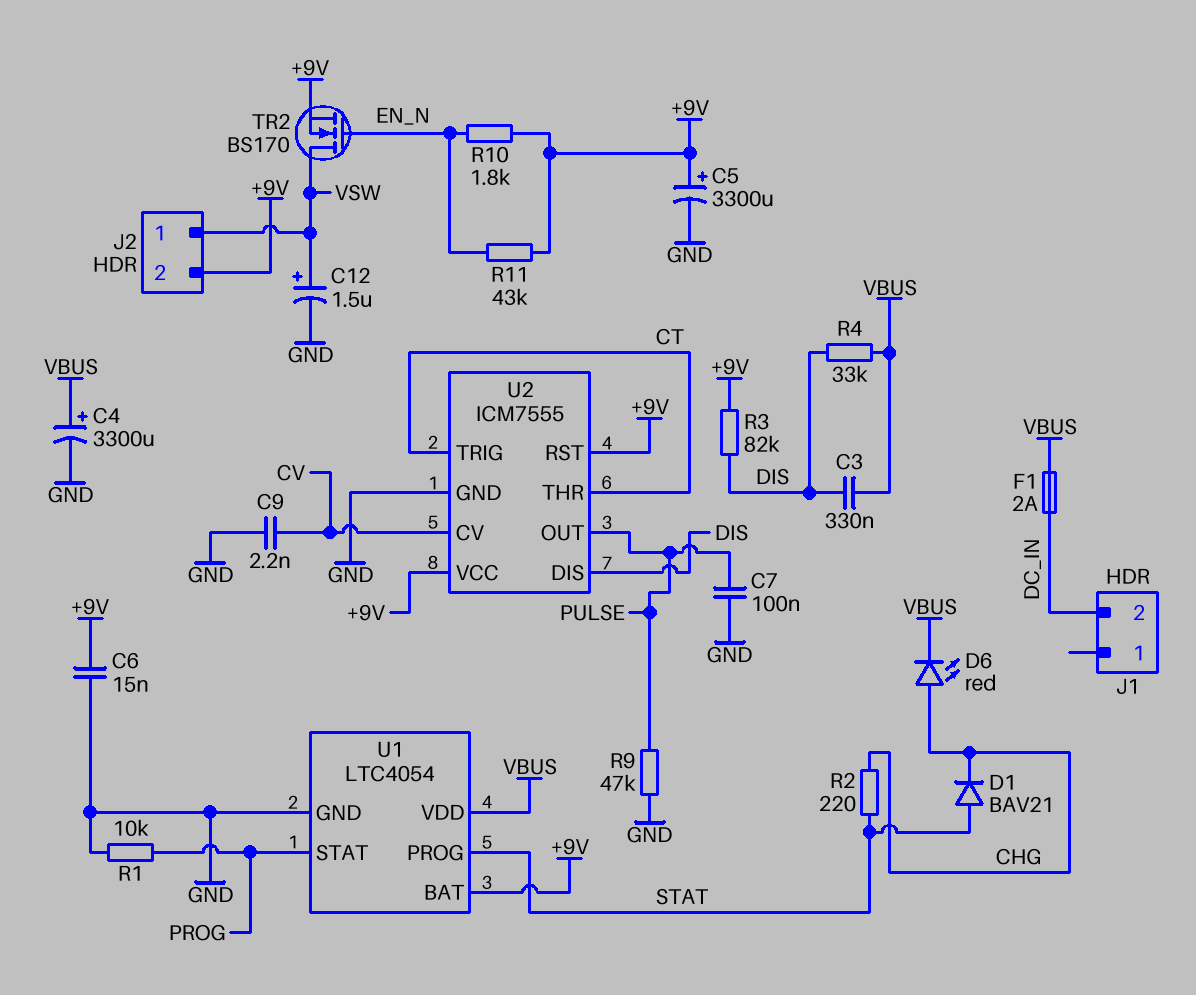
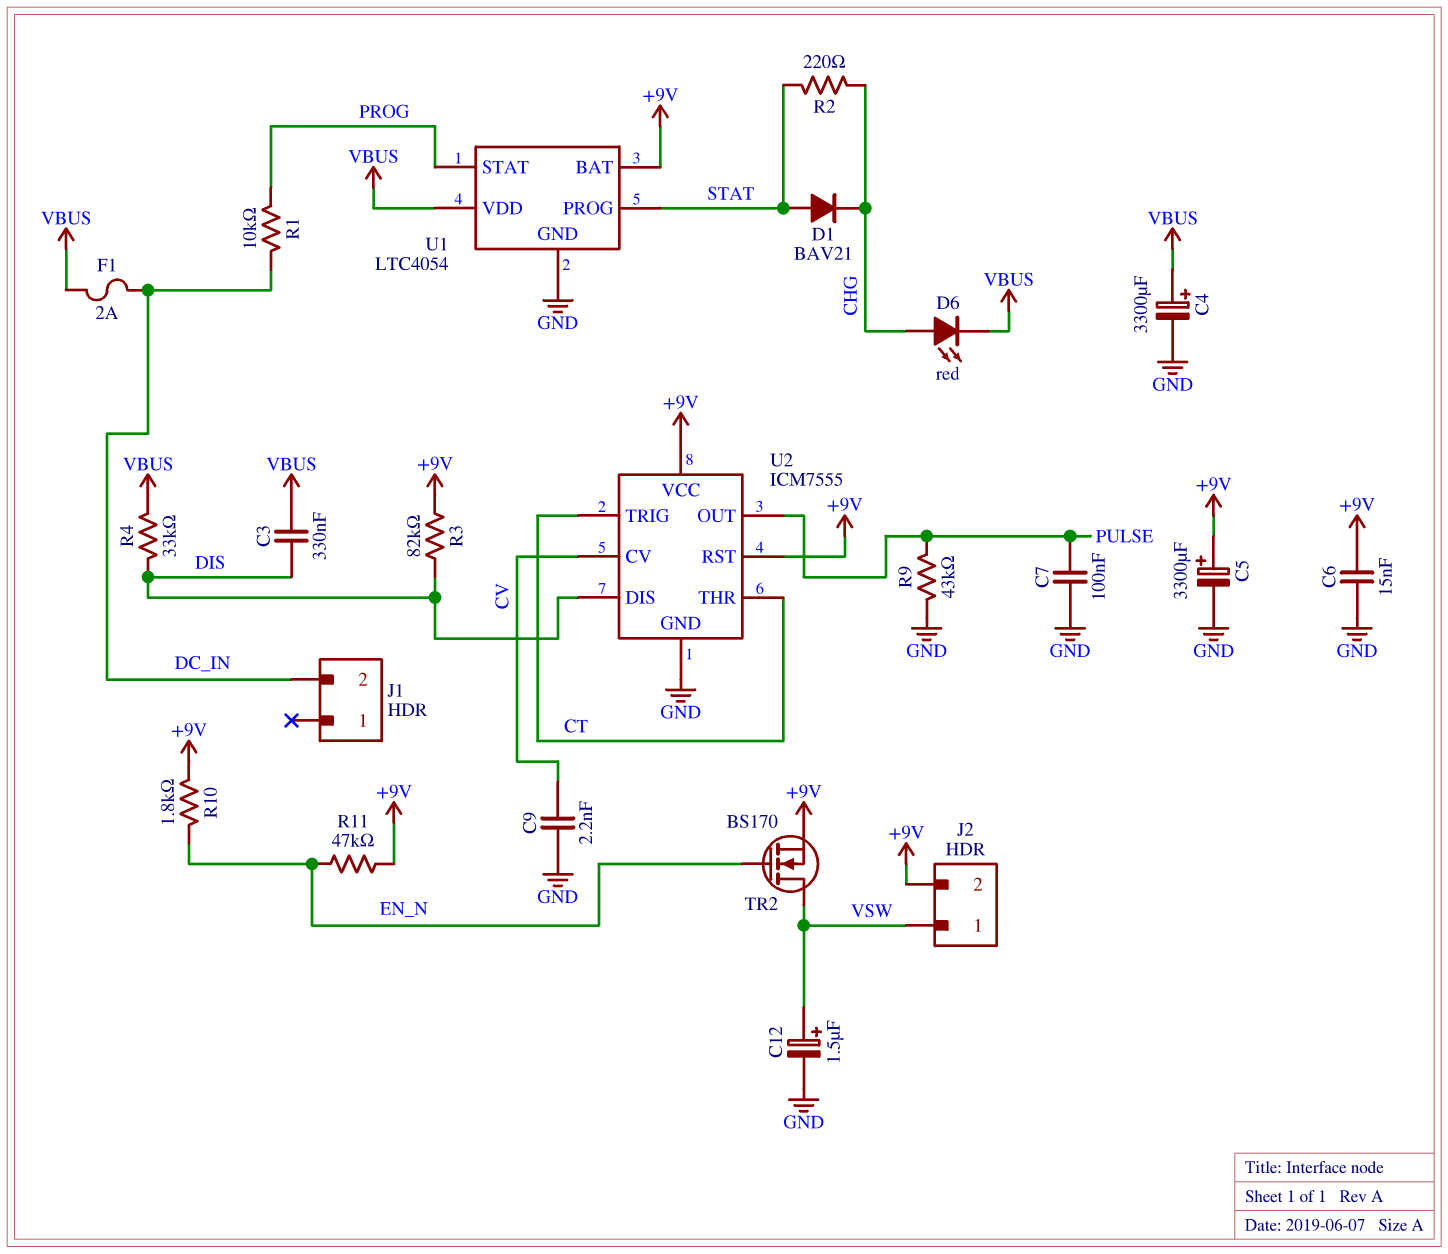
R1: 10k (GND, PROG) -> 10k (DC_IN, PROG)
R9: 47k (GND, PULSE) -> 43k (GND, PULSE)
R11: 43k (+9V, EN_N) -> 47k (+9V, EN_N)

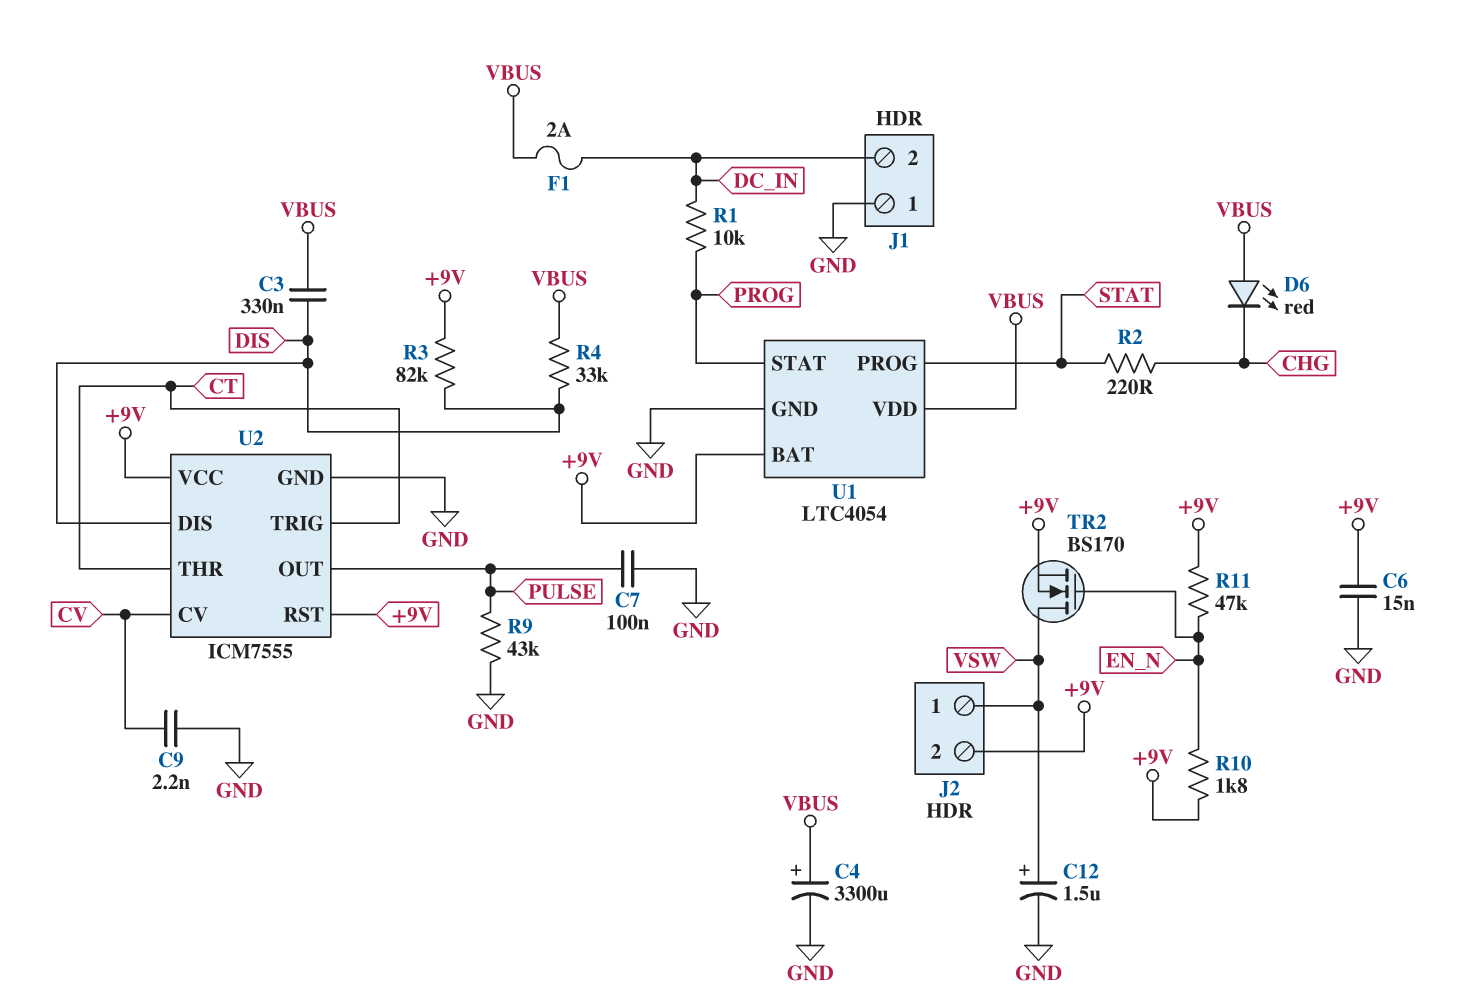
C5: 3300uF (plus +9V, minus GND) -> none
D1: diode BAV21 (A STAT, K CHG) -> none
D6: LED red (A CHG, K VBUS) -> LED red (A VBUS, K CHG)
J1 pin 1: none -> GND

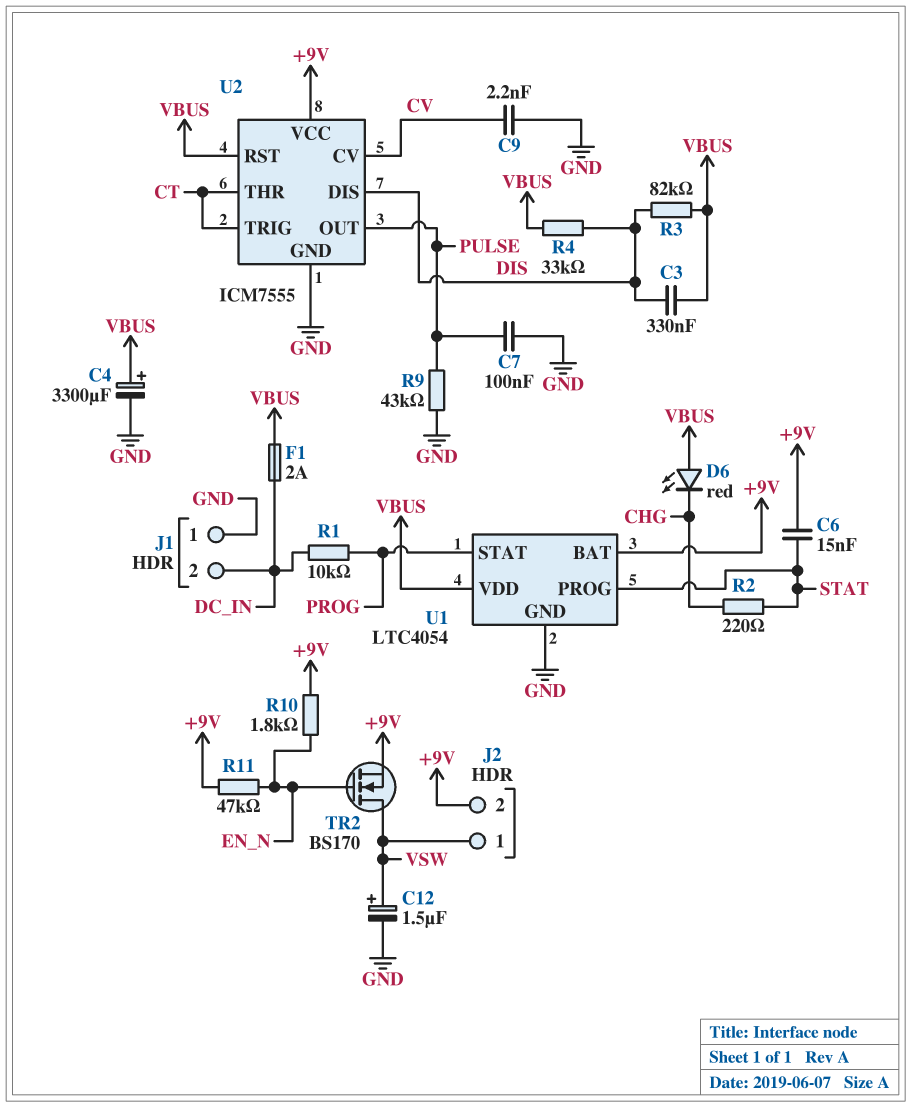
C6: 15nF (+9V, GND) -> 15nF (+9V, STAT)
R3: 82k (+9V, DIS) -> 82k (DIS, VBUS)
U2 pin RST: +9V -> VBUS

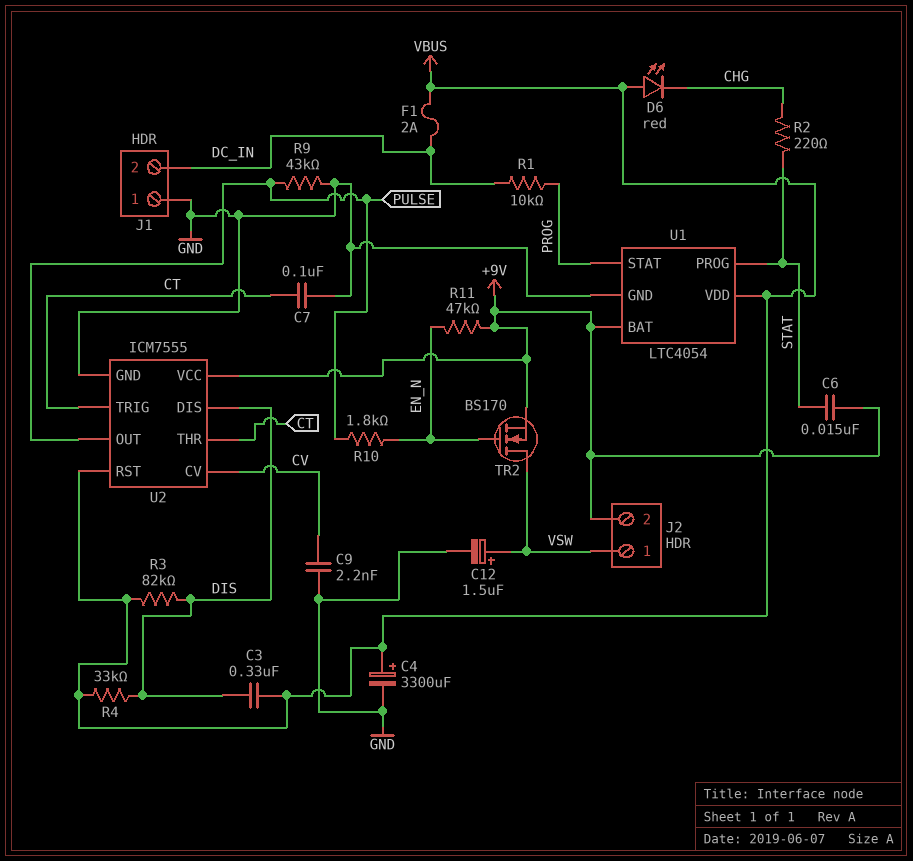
C7: 100nF (GND, PULSE) -> 100nF (CT, GND)
R10: 1.8k (+9V, EN_N) -> 1.8k (EN_N, PULSE)

